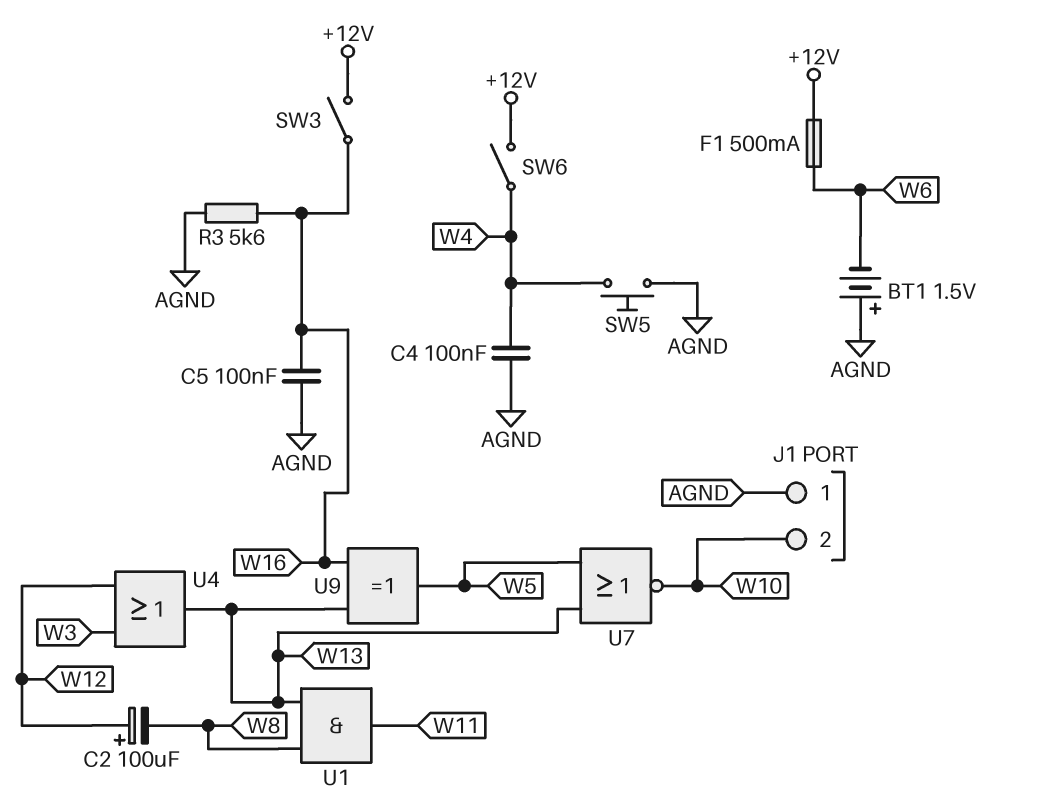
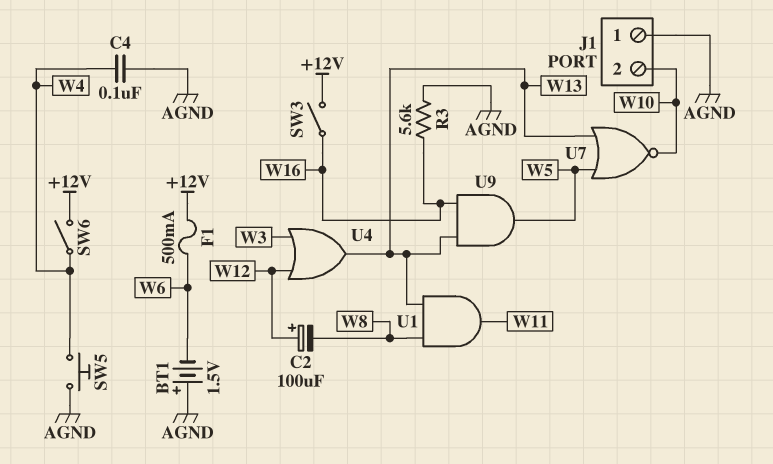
C5: 100nF (AGND, W16) -> none
U9: XOR (in W13, in W16, out W5) -> AND (in W13, in W16, out W5)

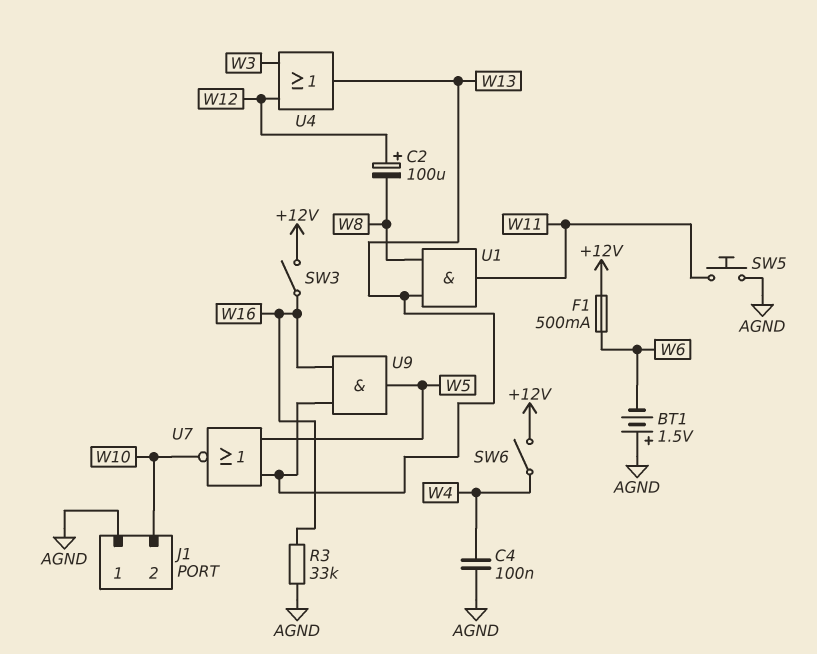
R3: 5.6k (AGND, W16) -> 33k (AGND, W16)
SW5: button (AGND, W4) -> button (AGND, W11)

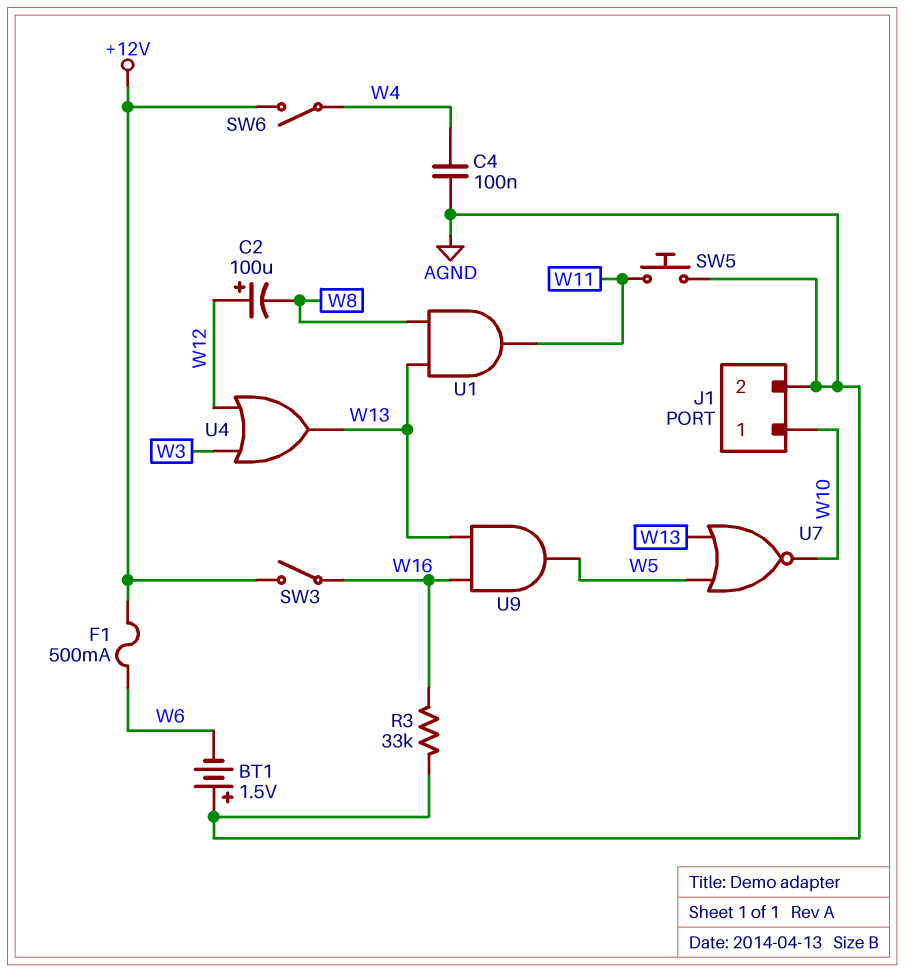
J1 pin 1: AGND -> W10
J1 pin 2: W10 -> AGND

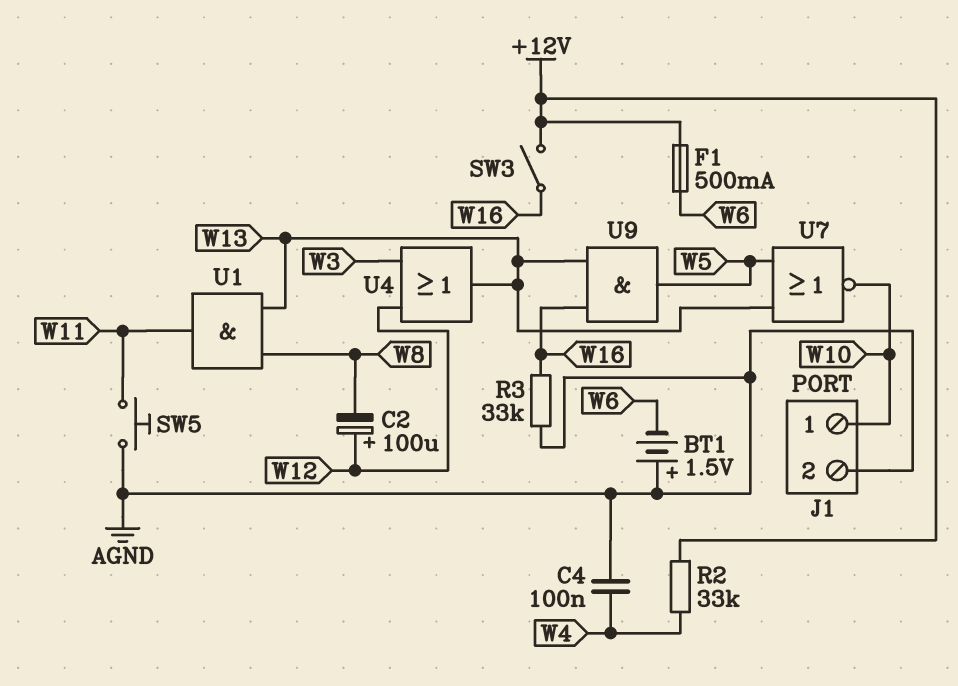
R2: none -> 33k (+12V, W4)
SW6: switch (+12V, W4) -> none

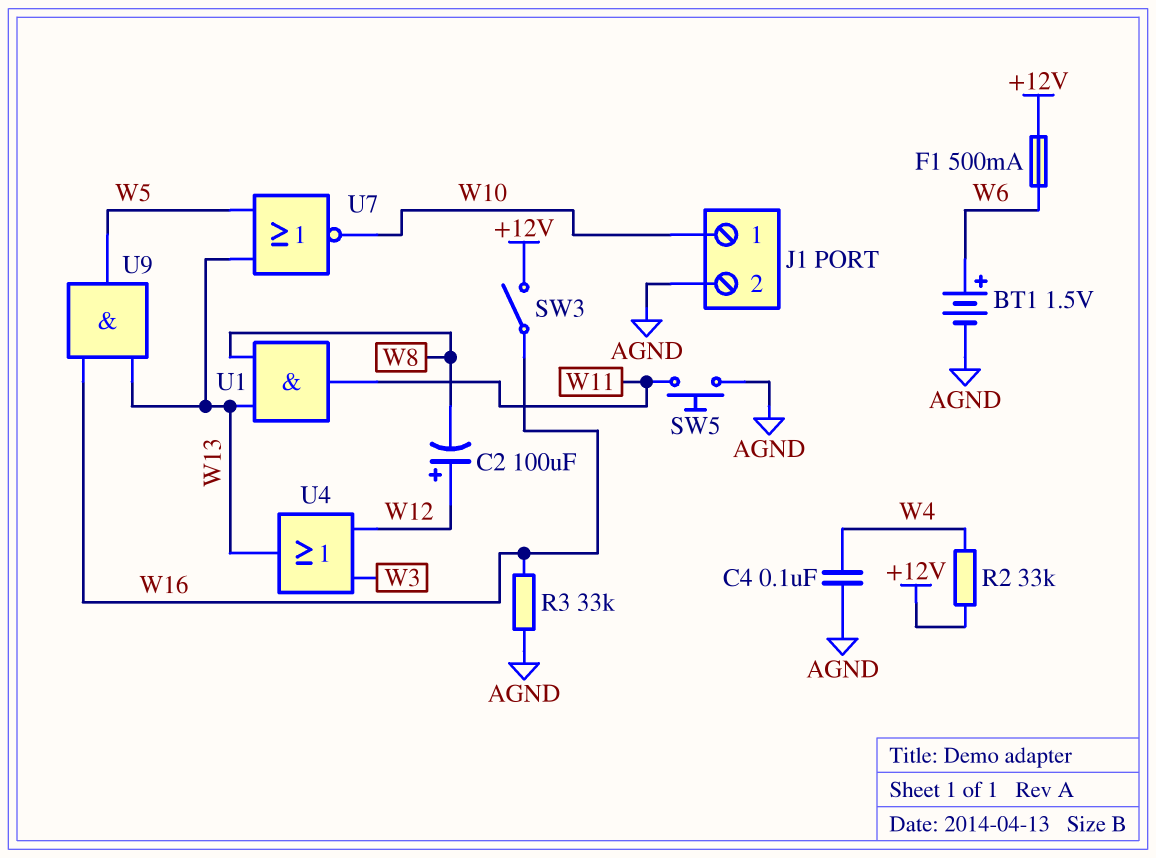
BT1: 1.5V (plus AGND, minus W6) -> 1.5V (plus W6, minus AGND)

